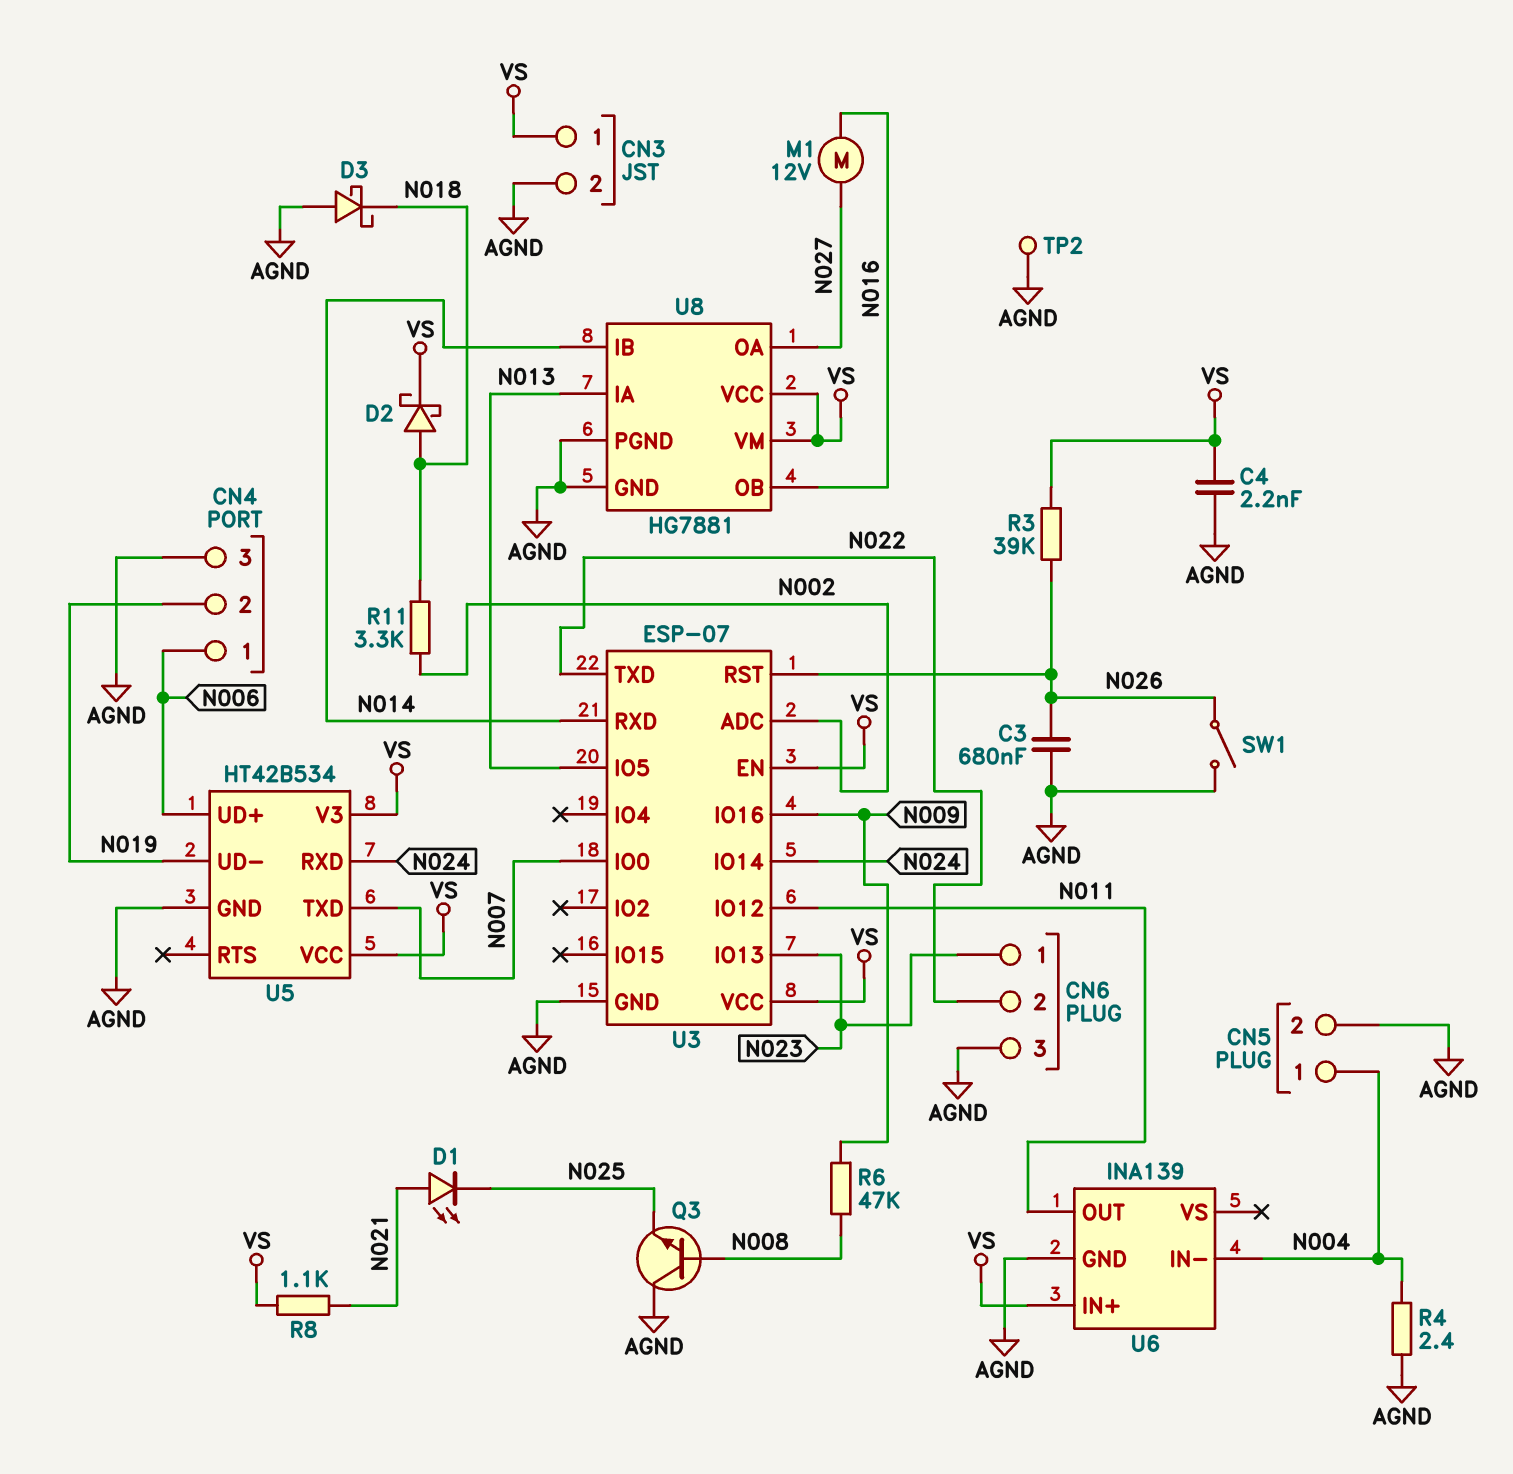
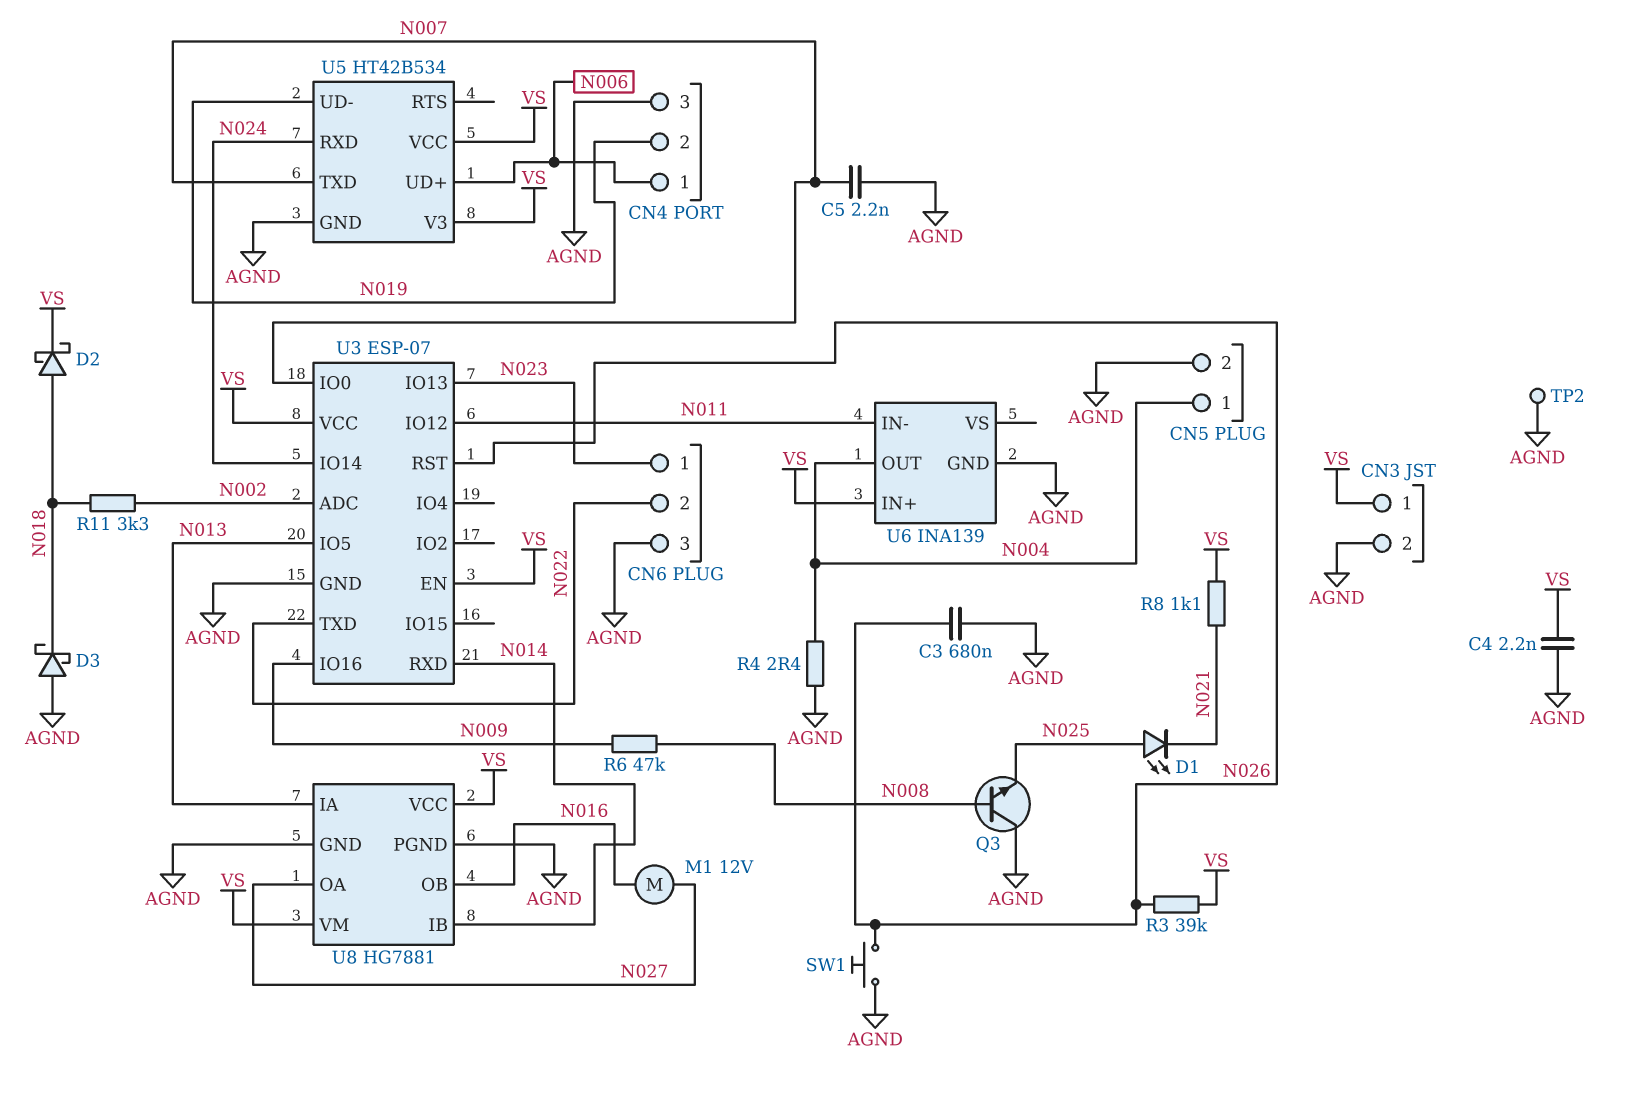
C5: none -> 2.2nF (AGND, N007)
D1: LED (A N021, K N025) -> LED (A N025, K N021)
SW1: switch (AGND, N026) -> button (AGND, N026)
U6 pin IN-: N004 -> N011
U6 pin OUT: N011 -> N004

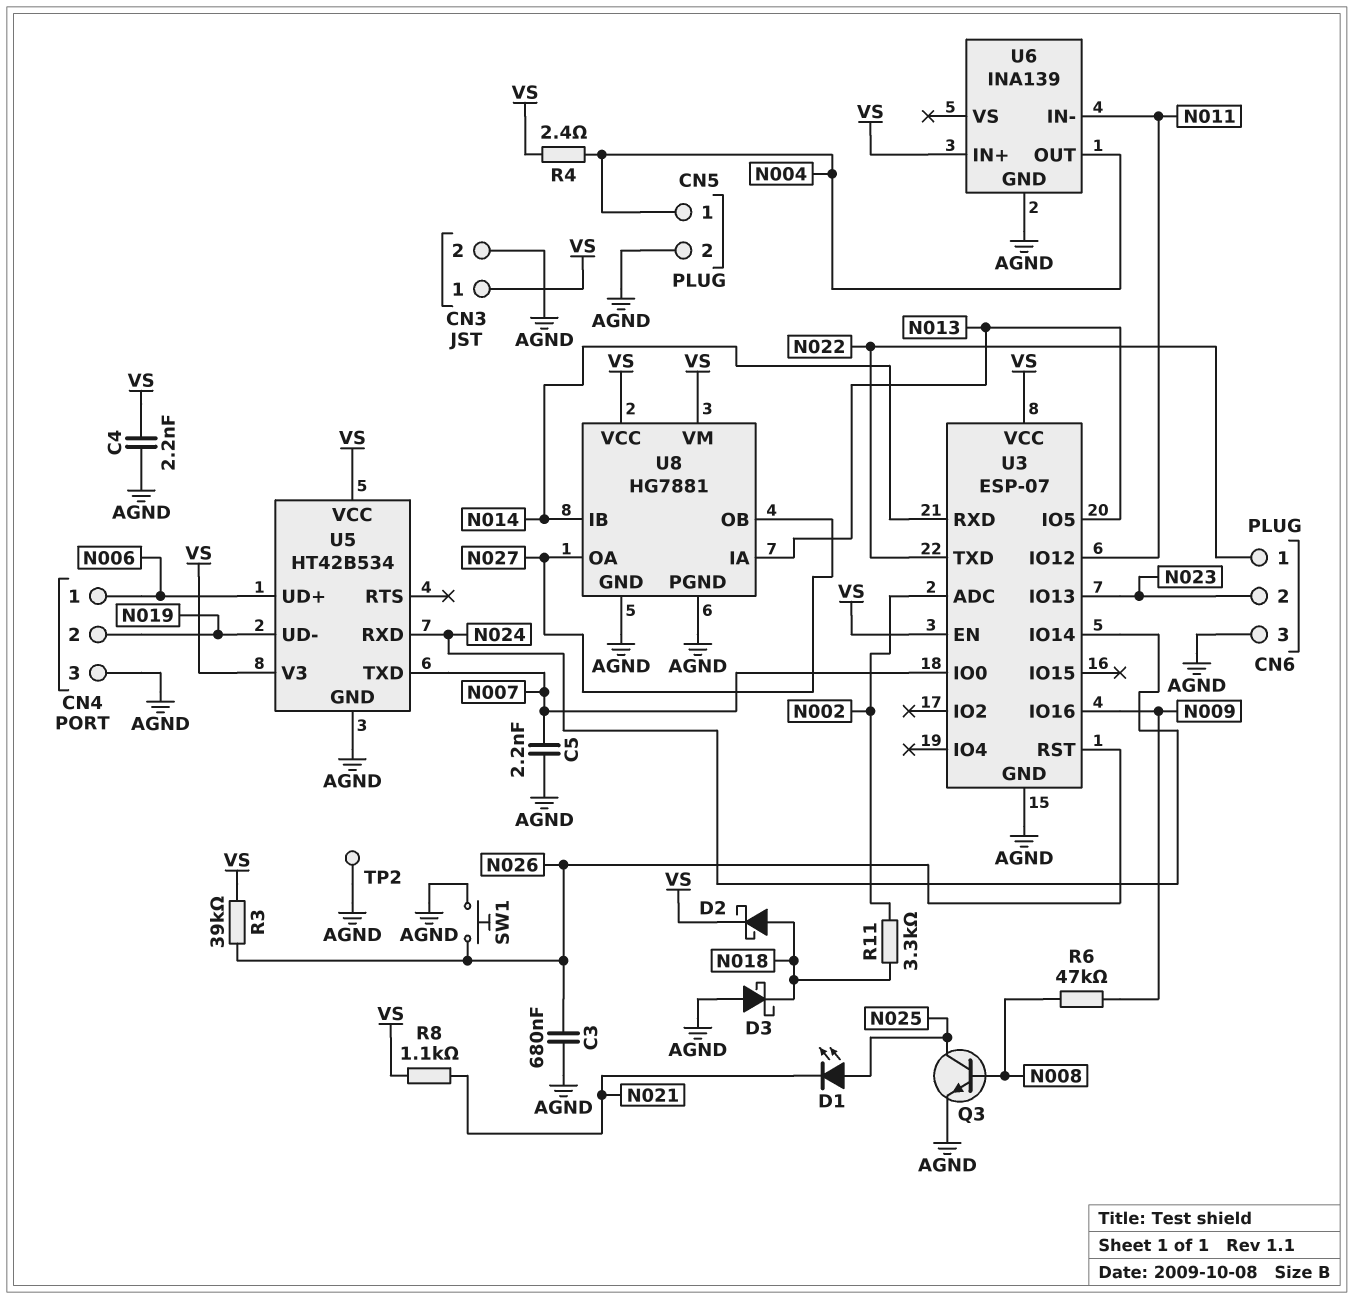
CN6 pin 1: N023 -> N022
CN6 pin 2: N022 -> N023
M1: motor 12V (N016, N027) -> none
Q3: NPN (B N008, C AGND, E N025) -> NPN (B N008, C N025, E AGND)
R4: 2.4 (AGND, N004) -> 2.4 (N004, VS)
U8 pin OB: N016 -> N027

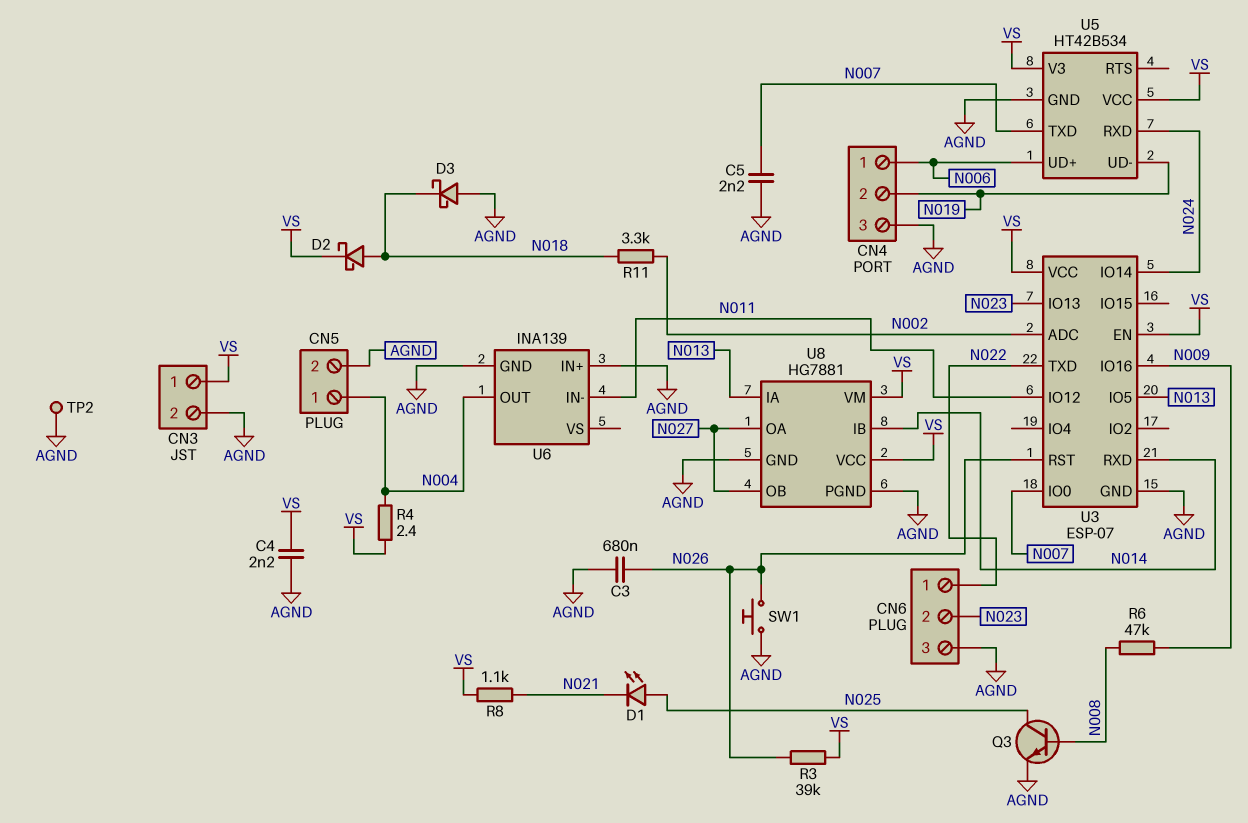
U6 pin IN+: VS -> AGND

